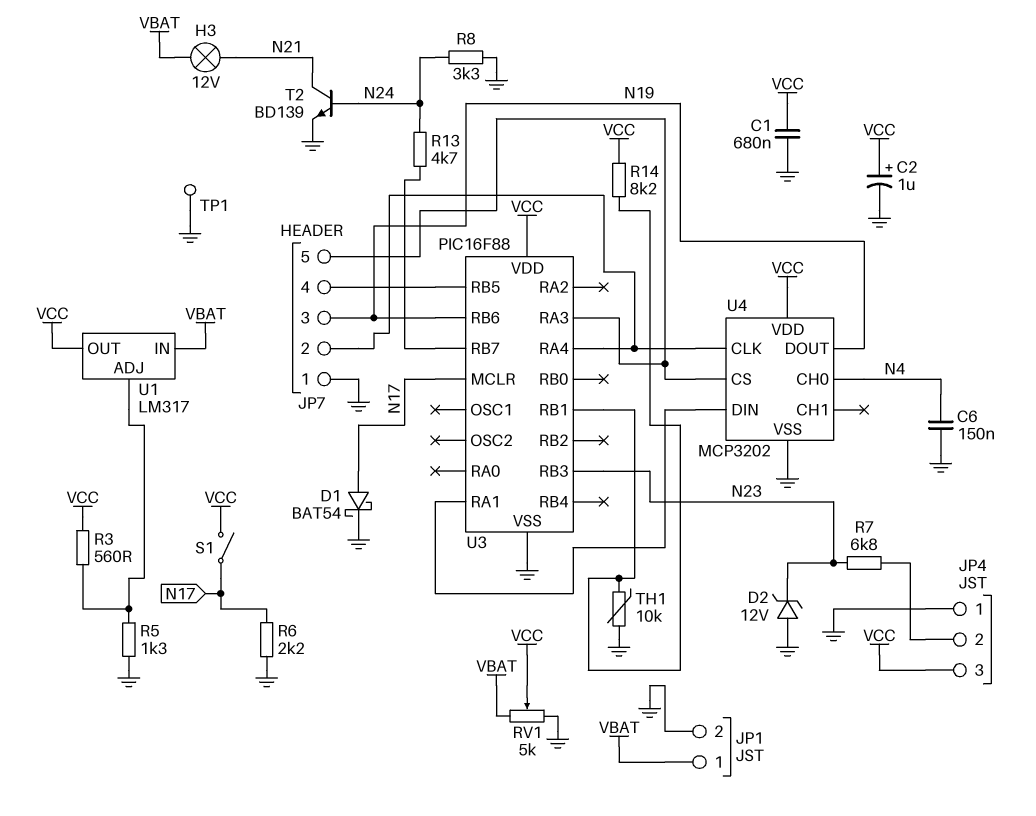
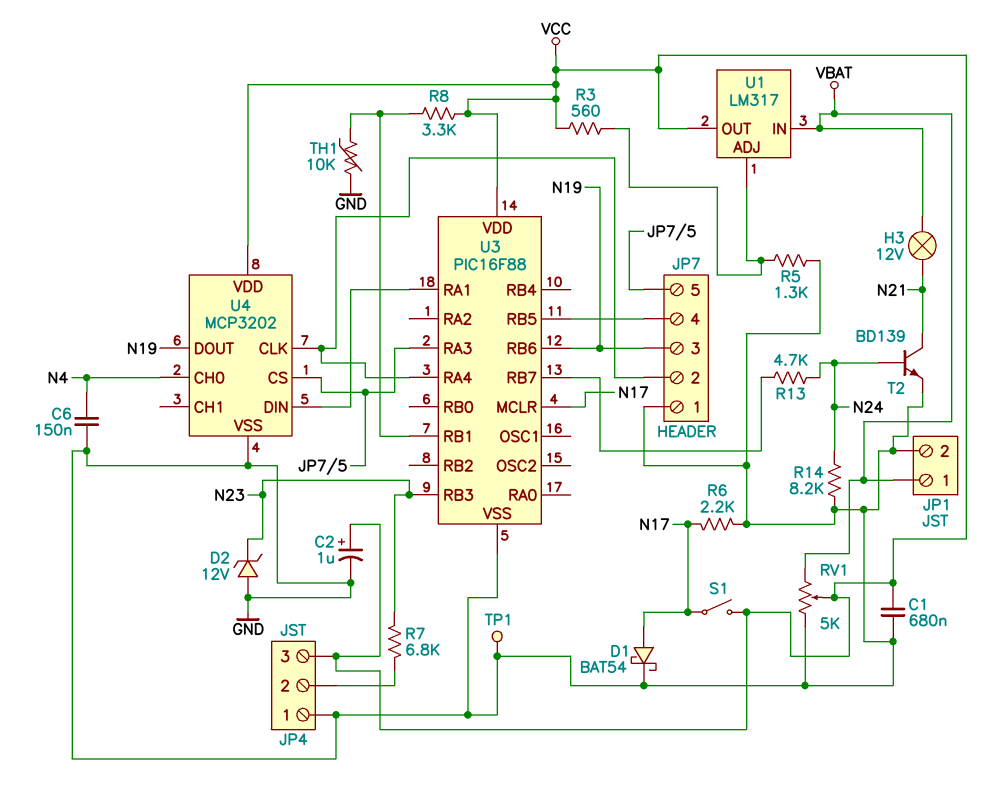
R8: 3.3k (GND, N24) -> 3.3k (U3/RB1, VCC)
R14: 8.2k (U3/RB1, VCC) -> 8.2k (GND, N24)

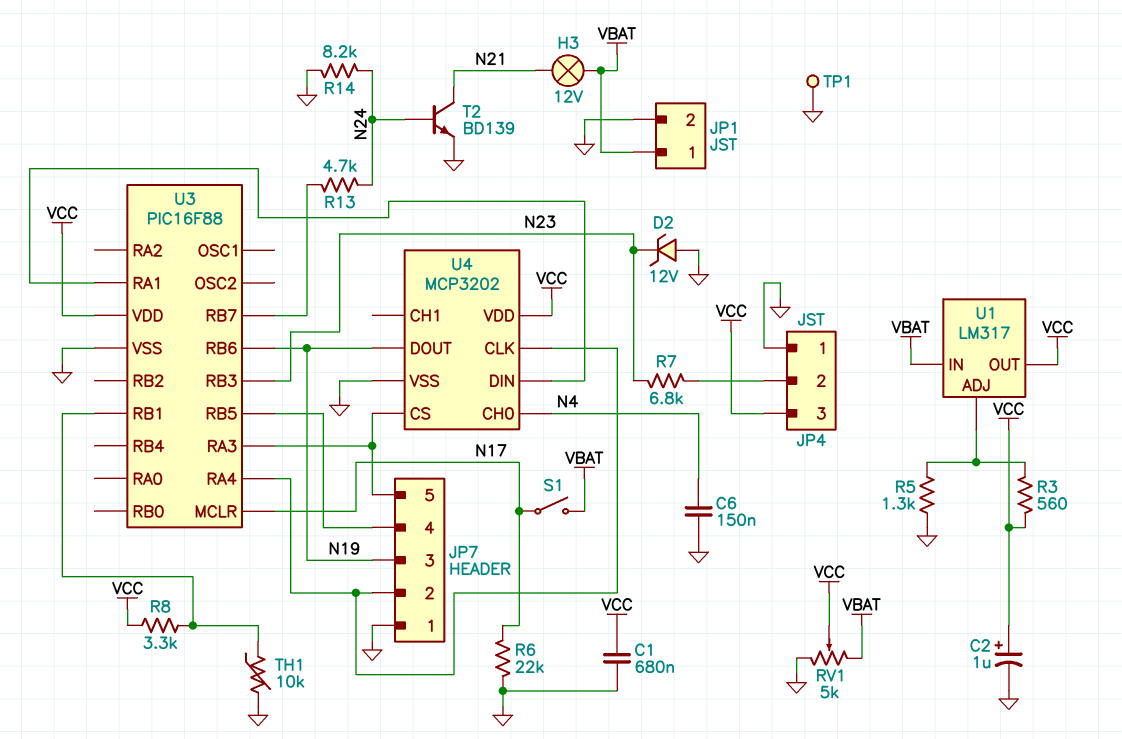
D1: schottky BAT54 (A N17, K GND) -> none
R6: 2.2k (GND, N17) -> 22k (GND, N17)
S1: switch (N17, VCC) -> switch (N17, VBAT)

